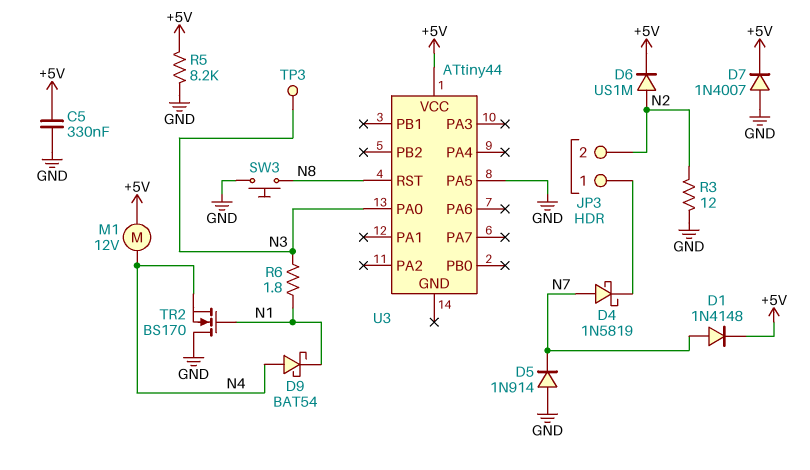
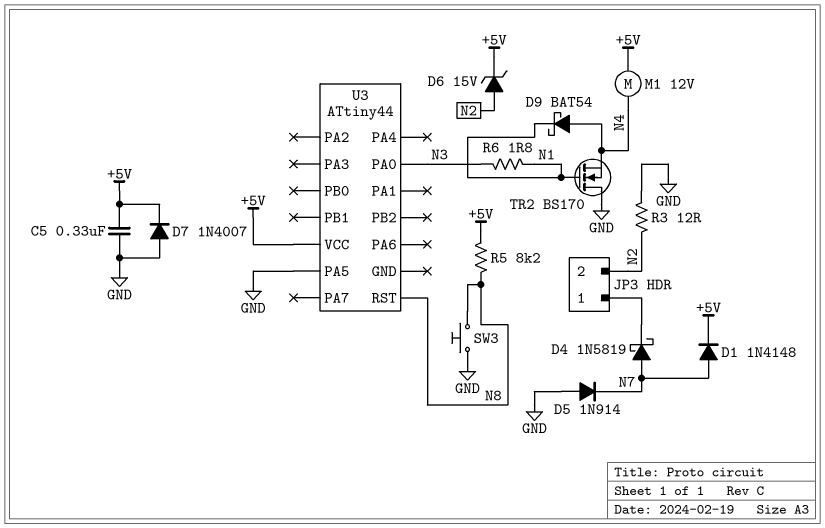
D6: diode US1M (A N2, K +5V) -> zener 15V (A N2, K +5V)
R5: 8.2k (+5V, GND) -> 8.2k (+5V, N8)
TP3: test point (N3) -> none

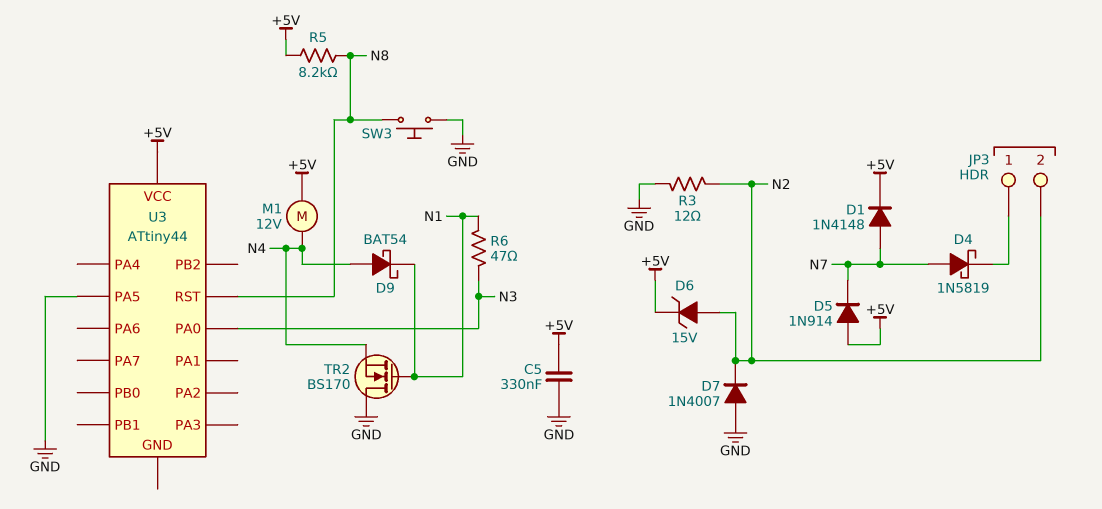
D5: diode 1N914 (A GND, K N7) -> diode 1N914 (A +5V, K N7)
D7: diode 1N4007 (A GND, K +5V) -> diode 1N4007 (A GND, K N2)
R6: 1.8 (N1, N3) -> 47 (N1, N3)

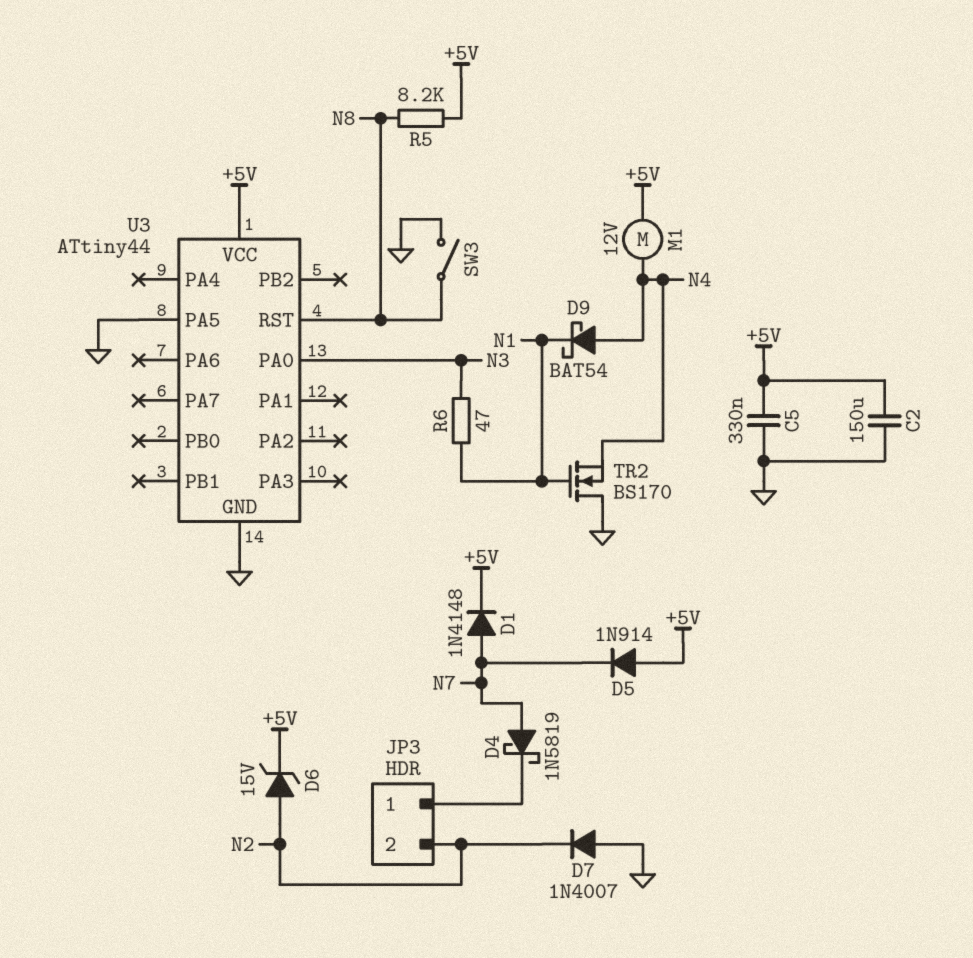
C2: none -> 150uF (+5V, GND)
R3: 12 (GND, N2) -> none
SW3: button (GND, N8) -> switch (GND, N8)
U3 pin GND: none -> GND

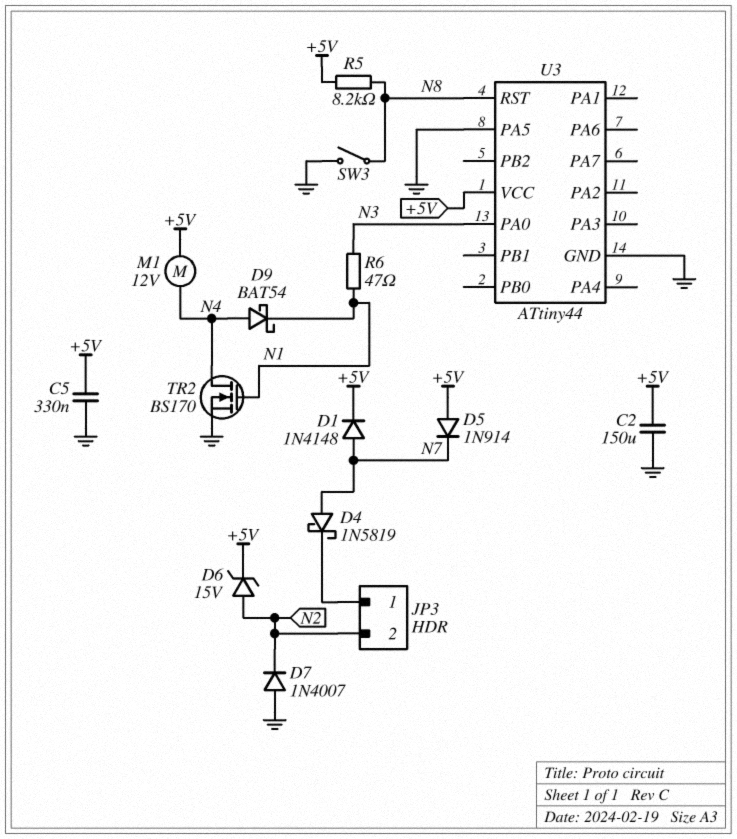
TR2: NMOS BS170 (G N1, D GND, S N4) -> NMOS BS170 (G N1, D N4, S GND)

